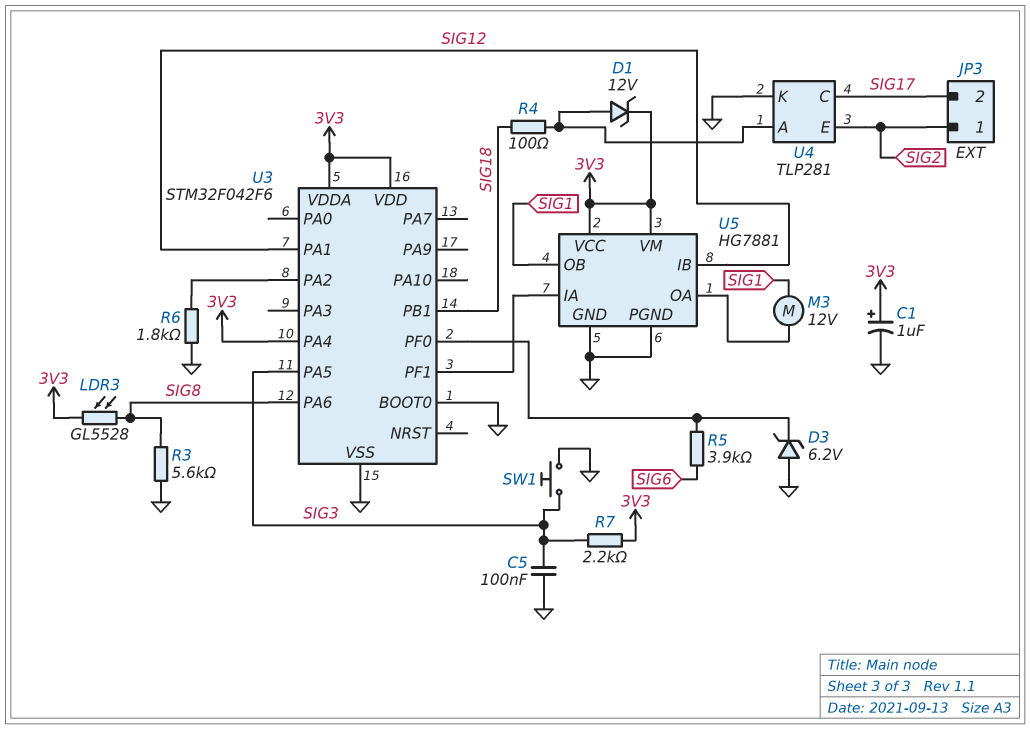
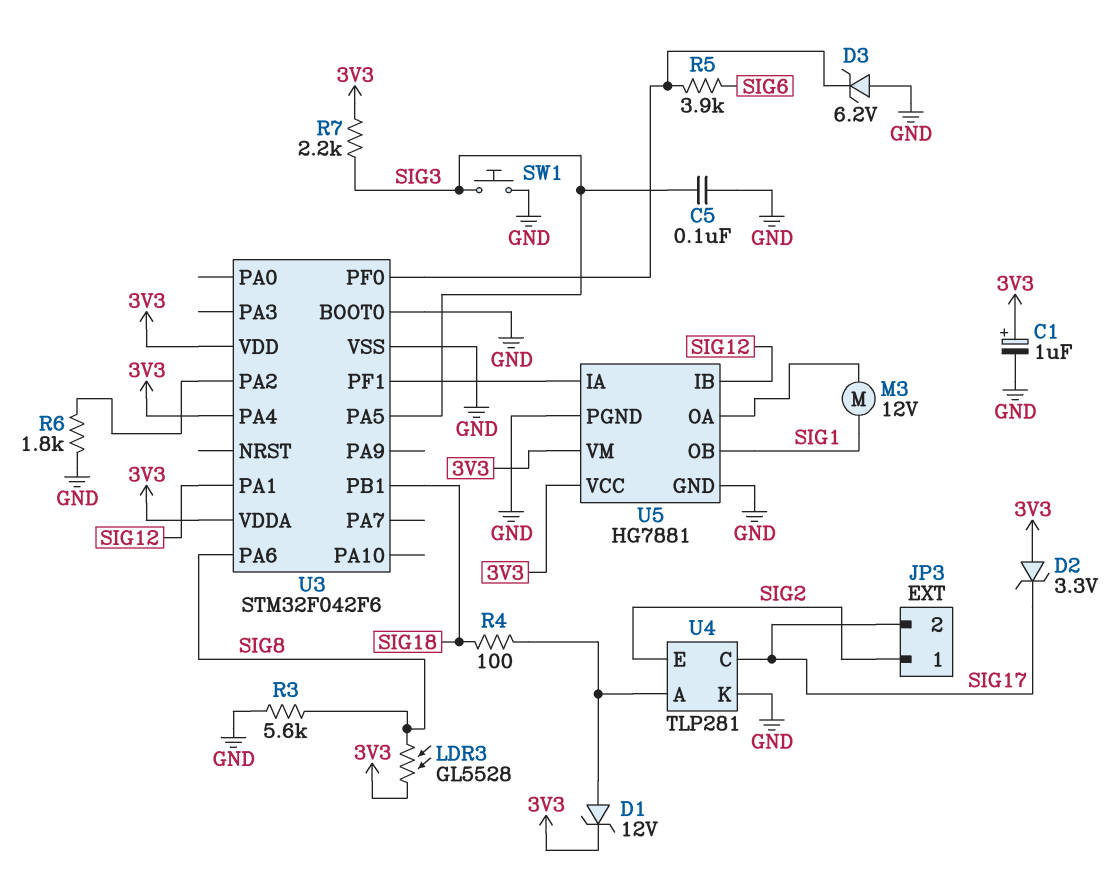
D2: none -> zener 3.3V (A 3V3, K SIG17)

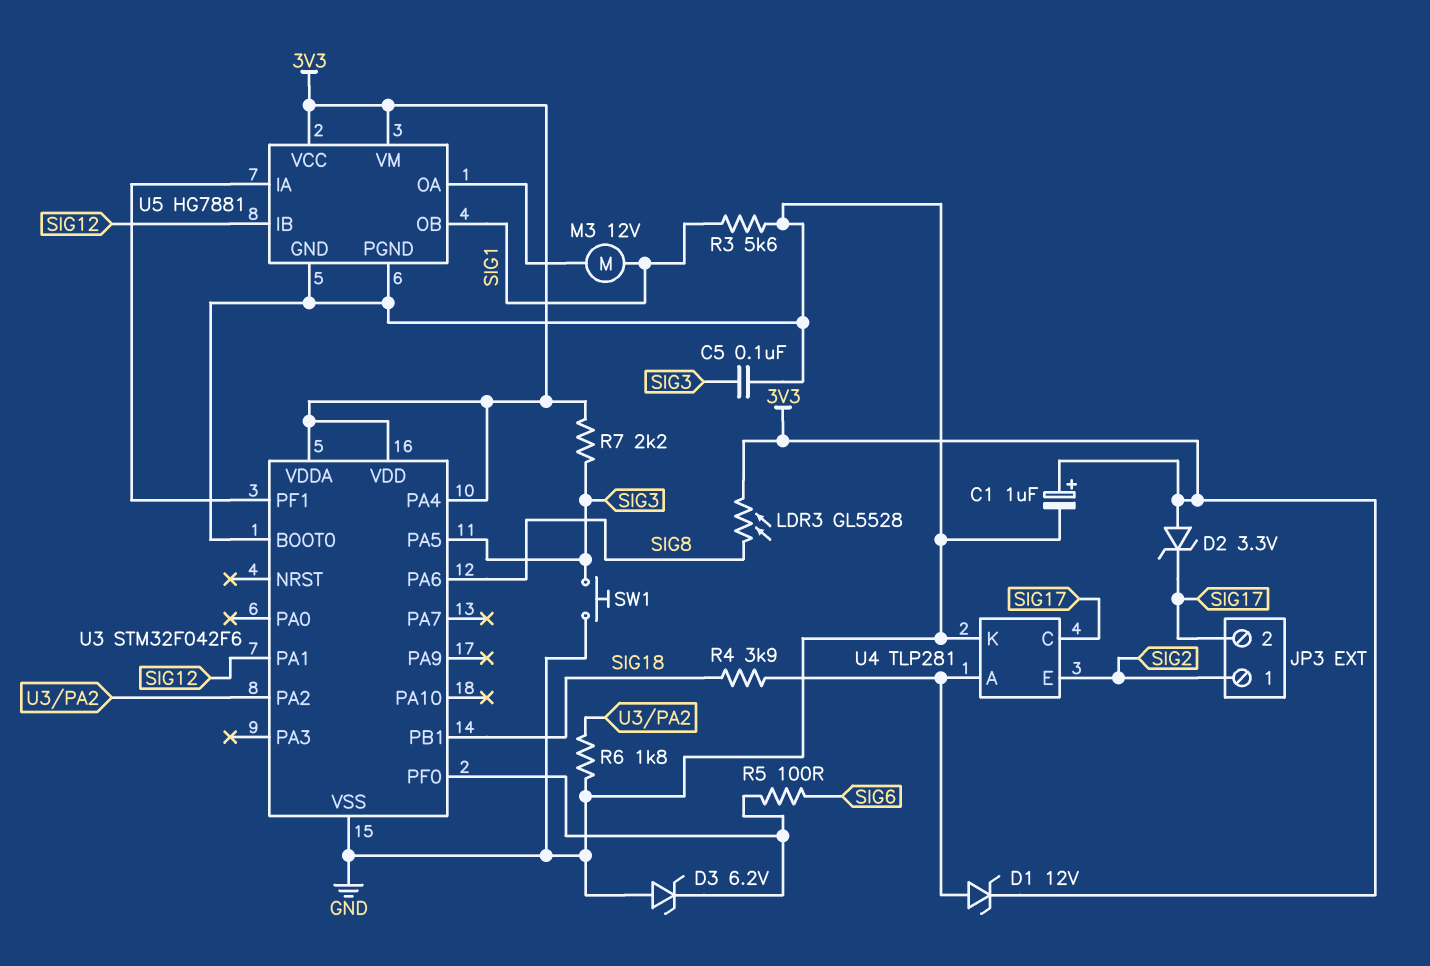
R3: 5.6k (GND, SIG8) -> 5.6k (GND, SIG1)
R4: 100 (SIG18, U4/A) -> 3.9k (SIG18, U4/A)
R5: 3.9k (SIG6, U3/PF0) -> 100 (SIG6, U3/PF0)

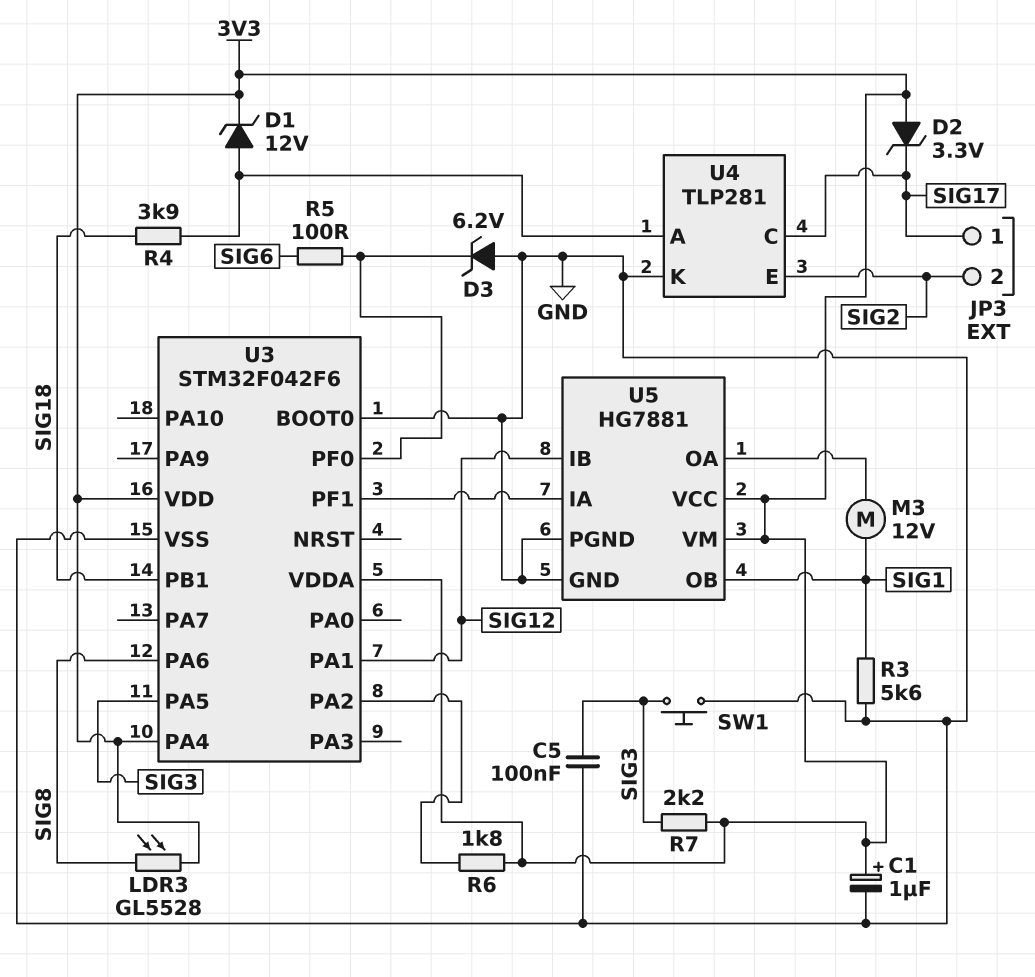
JP3 pin 1: SIG2 -> SIG17
JP3 pin 2: SIG17 -> SIG2
R6: 1.8k (GND, U3/PA2) -> 1.8k (3V3, U3/PA2)

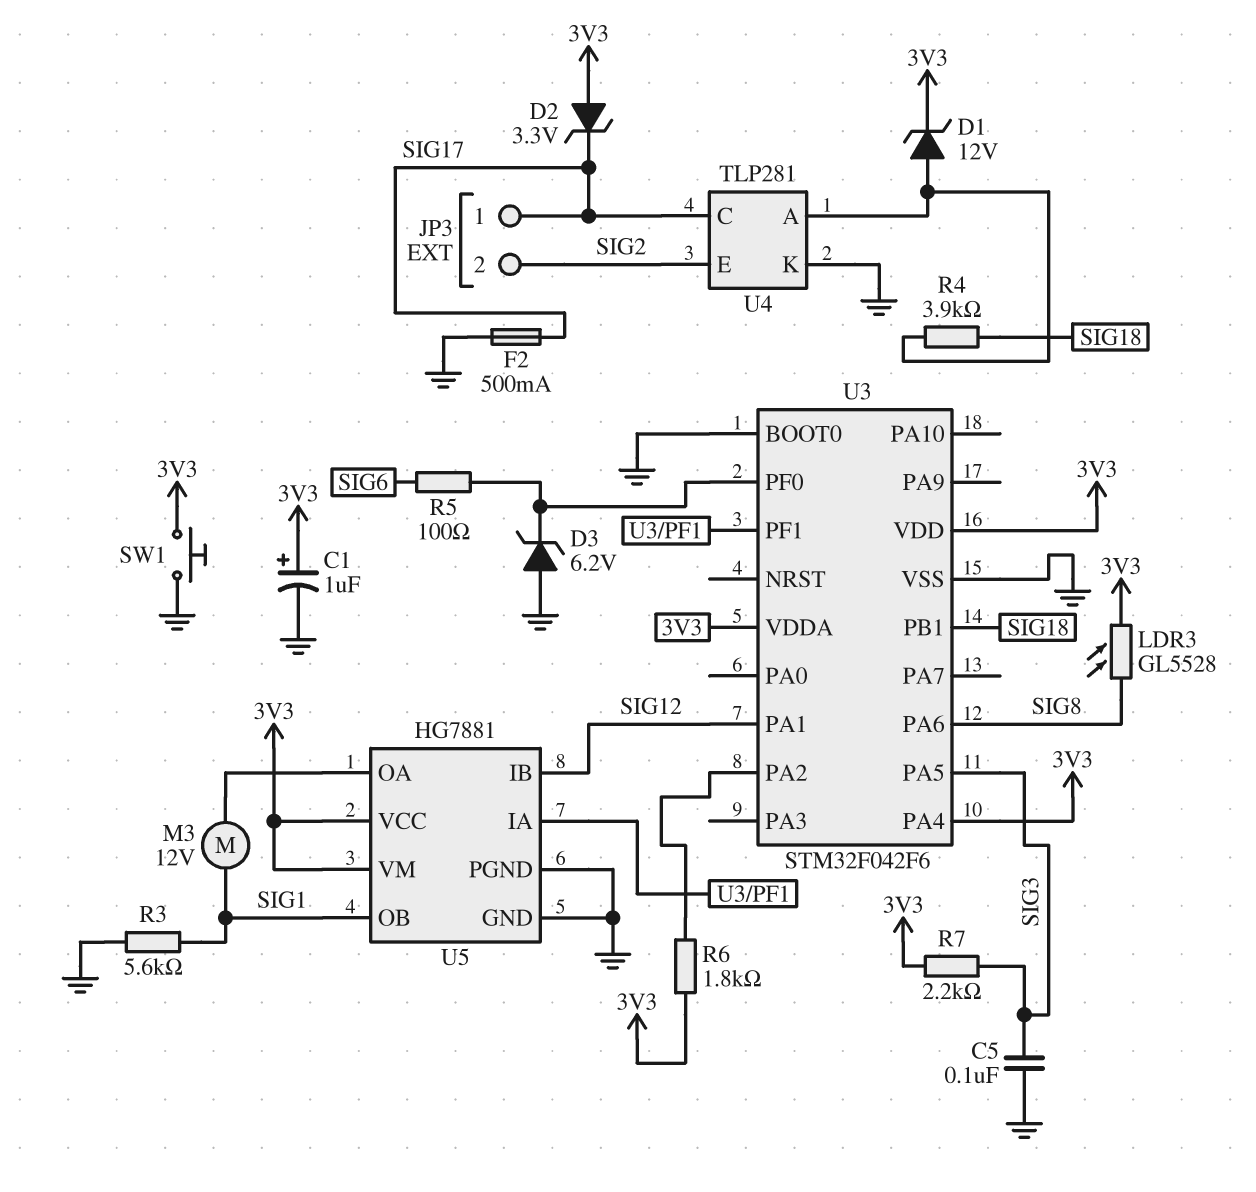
F2: none -> 500mA (GND, SIG17)
SW1: button (GND, SIG3) -> button (3V3, GND)

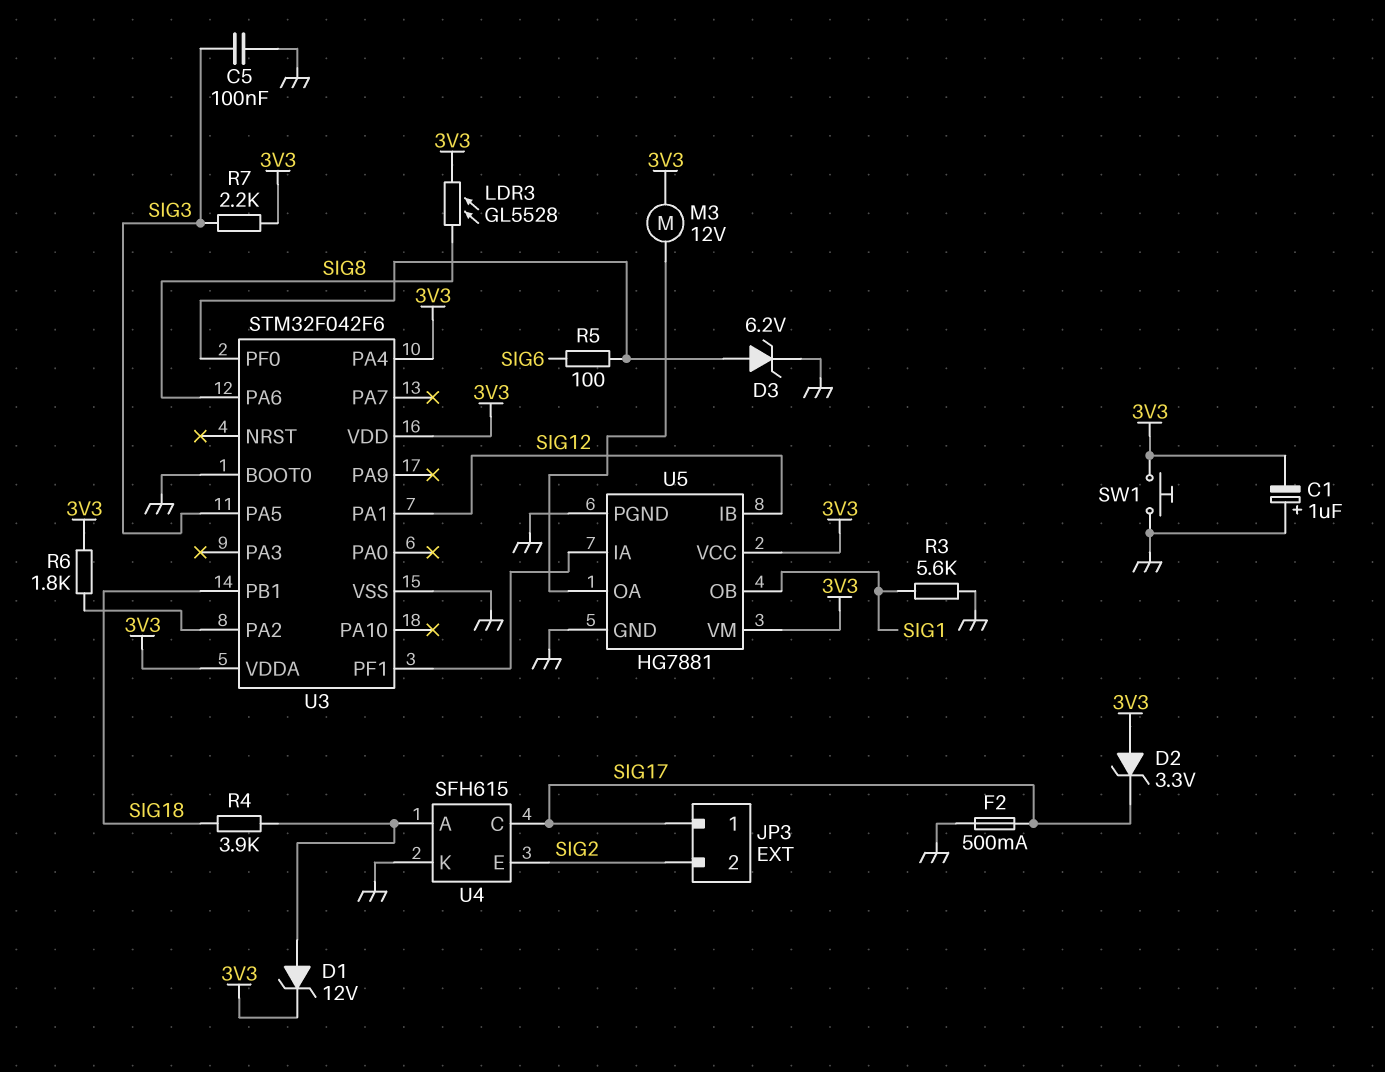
C1: 1uF (plus 3V3, minus GND) -> 1uF (plus GND, minus 3V3)
D3: zener 6.2V (A GND, K U3/PF0) -> zener 6.2V (A U3/PF0, K GND)
M3: motor 12V (SIG1, U5/OA) -> motor 12V (3V3, U5/OA)
U4: TLP281 -> SFH615

